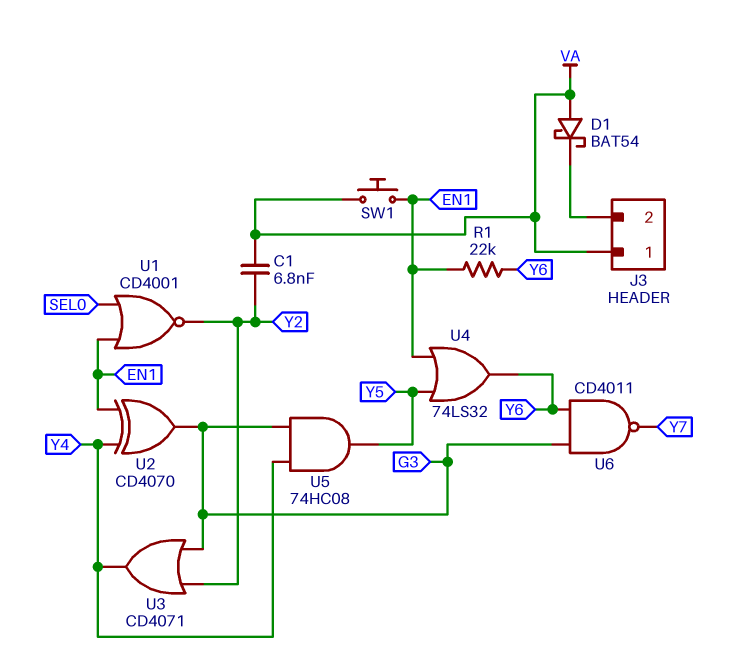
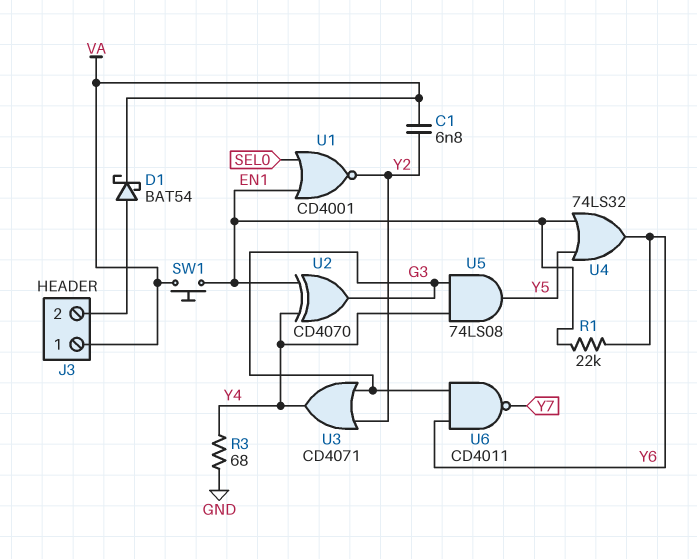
D1: schottky BAT54 (A VA, K J3/2) -> schottky BAT54 (A J3/2, K VA)
R3: none -> 68 (GND, Y4)
U5: AND 74HC08 (in G3, in Y4, out Y5) -> AND 74LS08 (in G3, in Y4, out Y5)

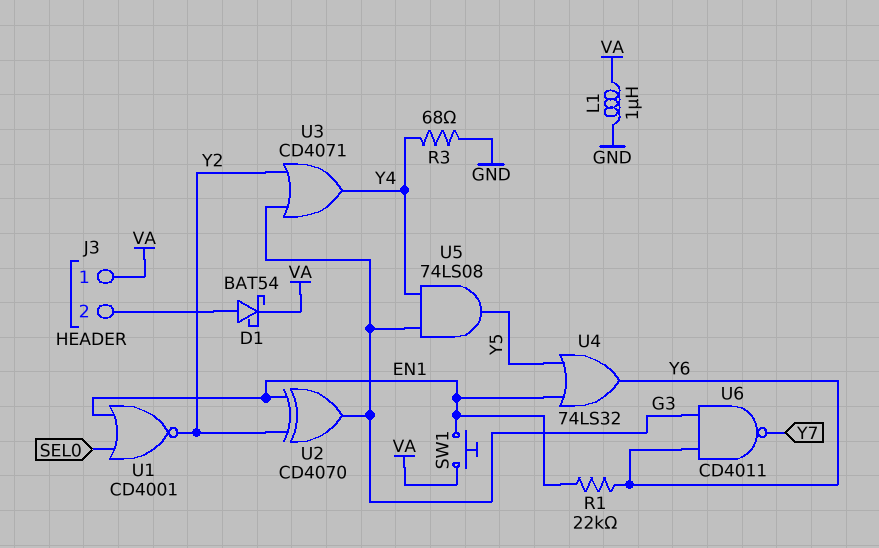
C1: 6.8nF (VA, Y2) -> none
L1: none -> 1uH (GND, VA)
U2: XOR CD4070 (in EN1, in Y4, out G3) -> XOR CD4070 (in EN1, in Y2, out G3)

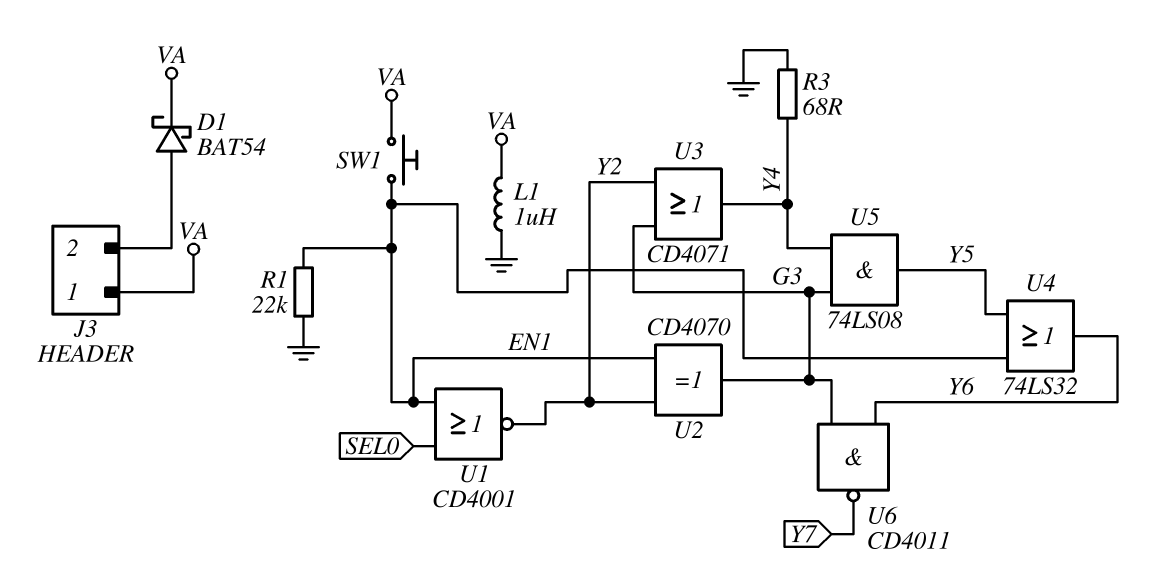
R1: 22k (EN1, Y6) -> 22k (EN1, GND)

